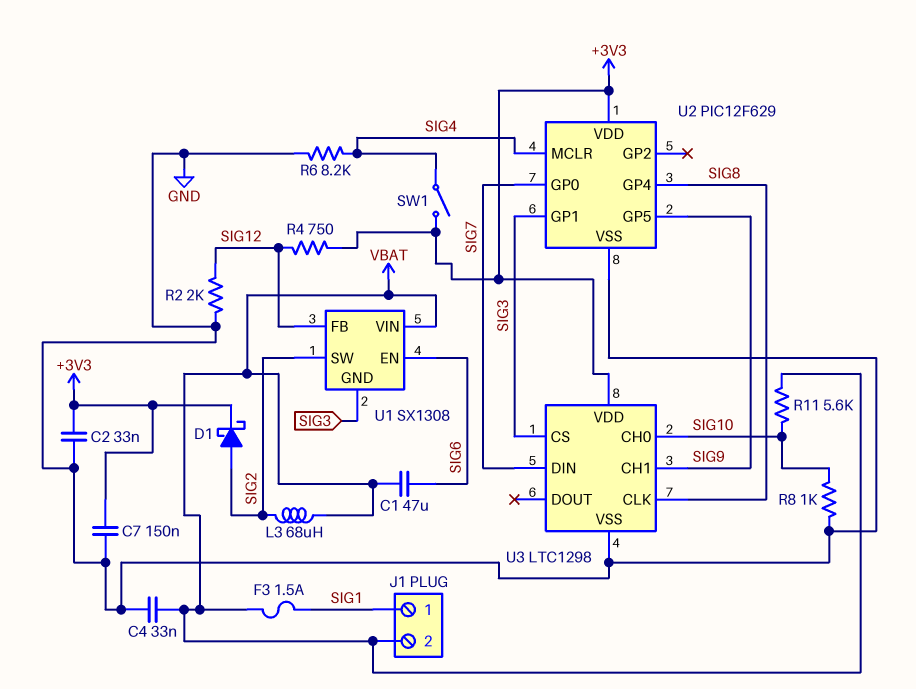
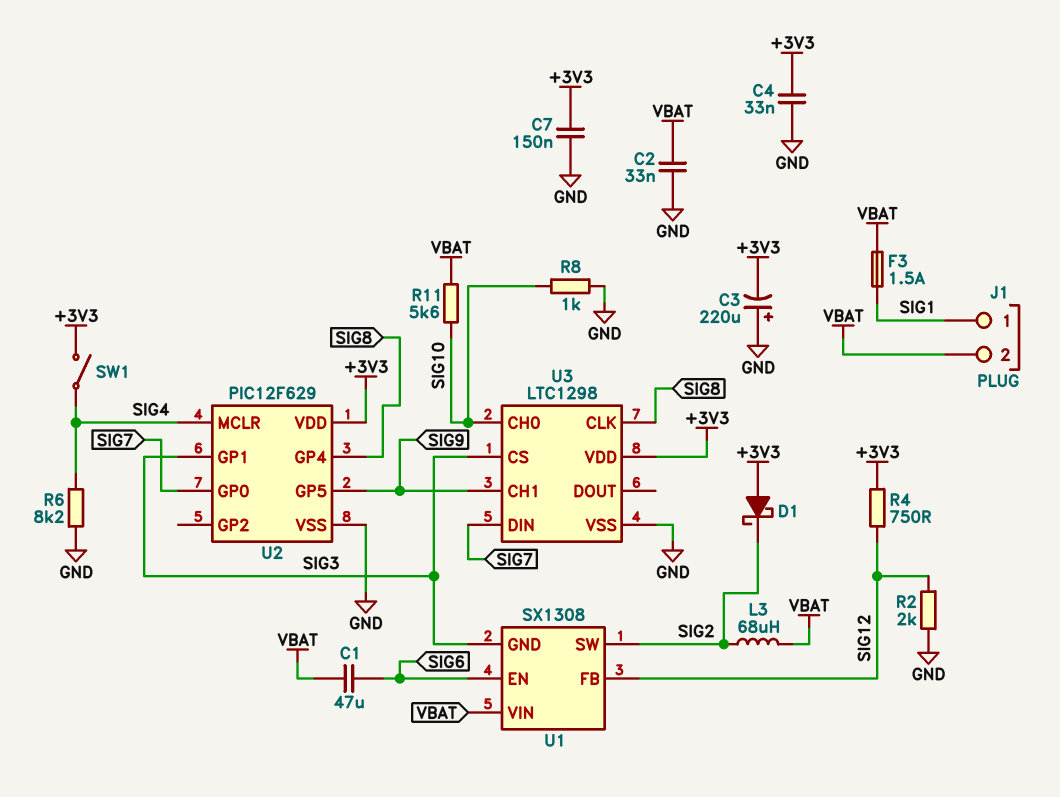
C2: 33nF (+3V3, GND) -> 33nF (GND, VBAT)
C3: none -> 220uF (plus GND, minus +3V3)
C4: 33nF (GND, VBAT) -> 33nF (+3V3, GND)
D1: schottky (A SIG2, K +3V3) -> schottky (A +3V3, K SIG2)

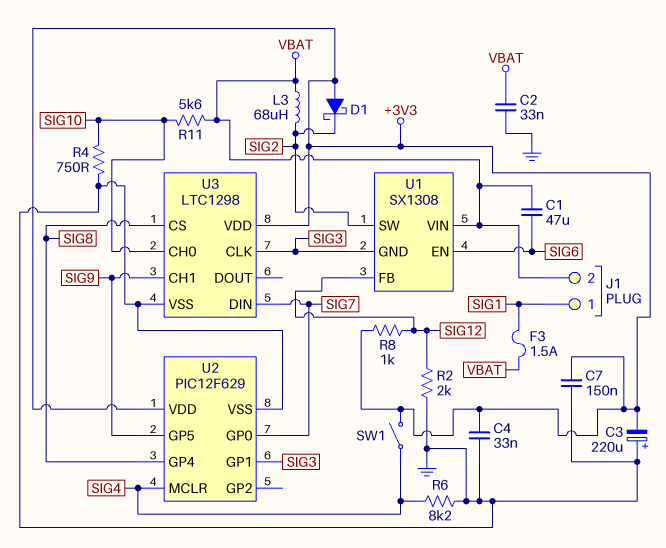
R4: 750 (+3V3, SIG12) -> 750 (GND, SIG10)
R8: 1k (GND, SIG10) -> 1k (+3V3, SIG12)
U3 pin CLK: SIG8 -> SIG3
U3 pin CS: SIG3 -> SIG8

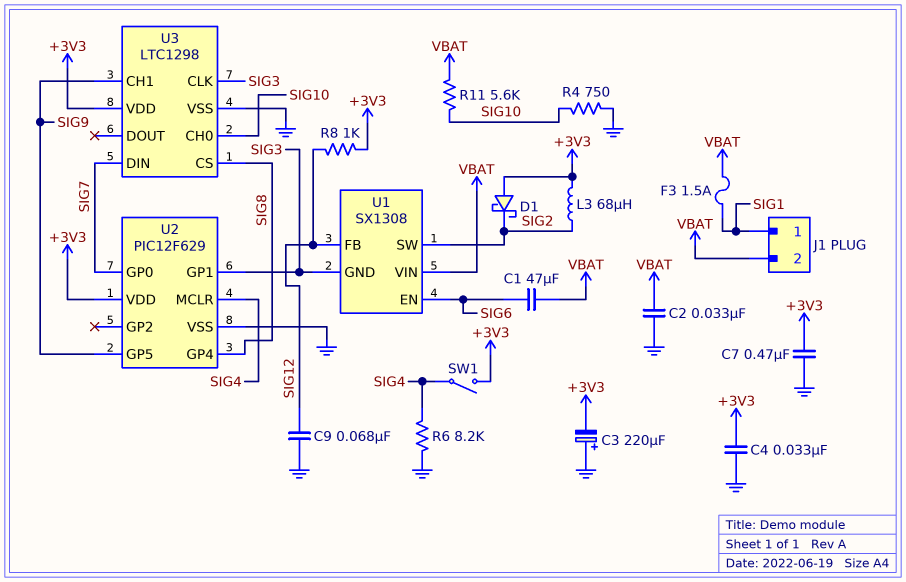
C7: 150nF (+3V3, GND) -> 470nF (+3V3, GND)
C9: none -> 68nF (GND, SIG12)
L3: 68uH (SIG2, VBAT) -> 68uH (+3V3, SIG2)
R2: 2k (GND, SIG12) -> none

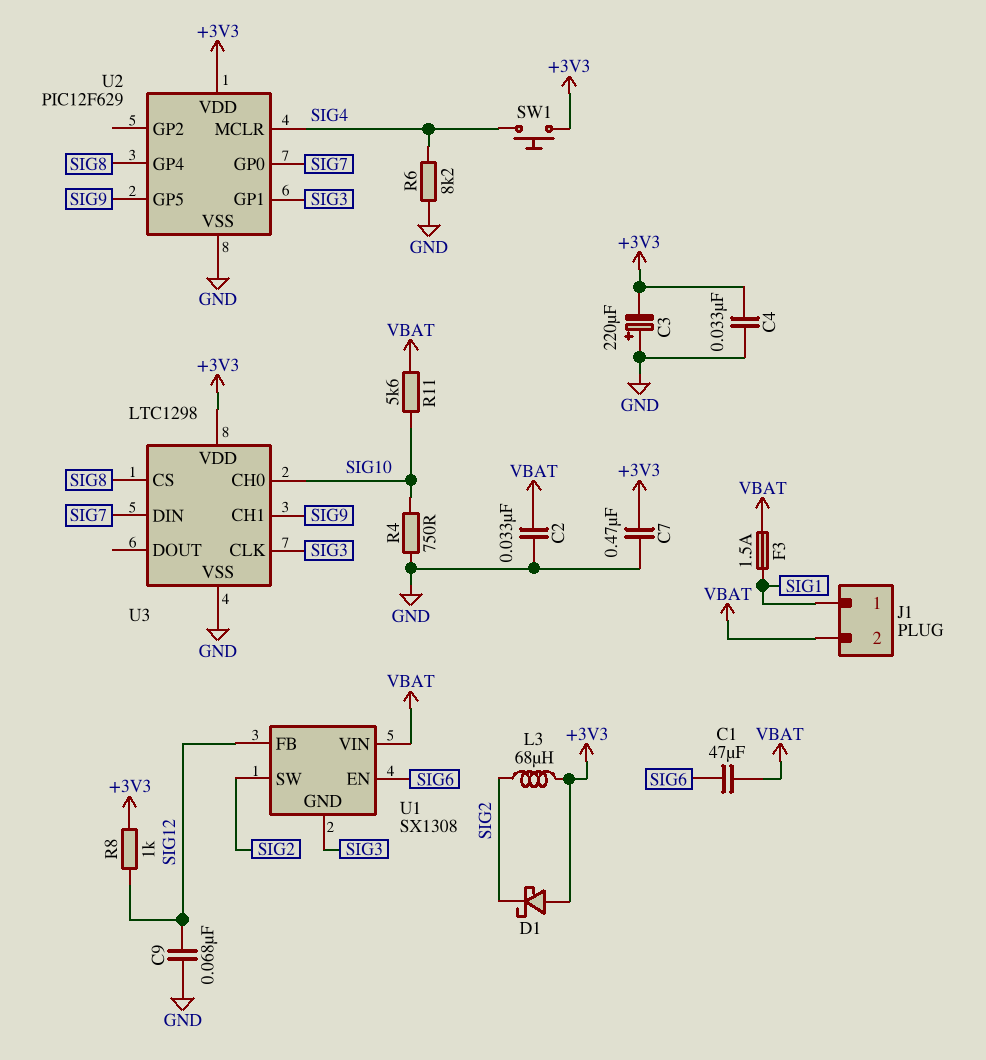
SW1: switch (+3V3, SIG4) -> button (+3V3, SIG4)

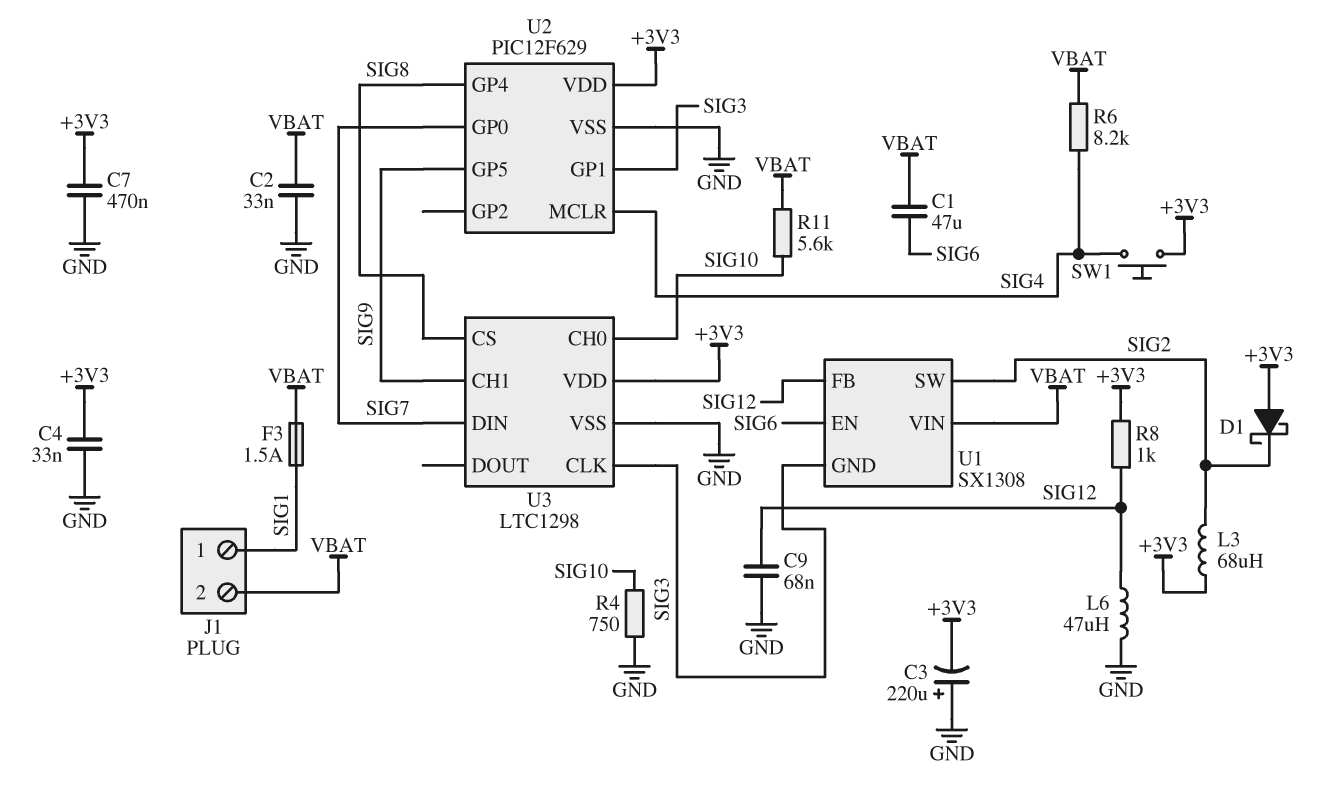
L6: none -> 47uH (GND, SIG12)
R6: 8.2k (GND, SIG4) -> 8.2k (SIG4, VBAT)

